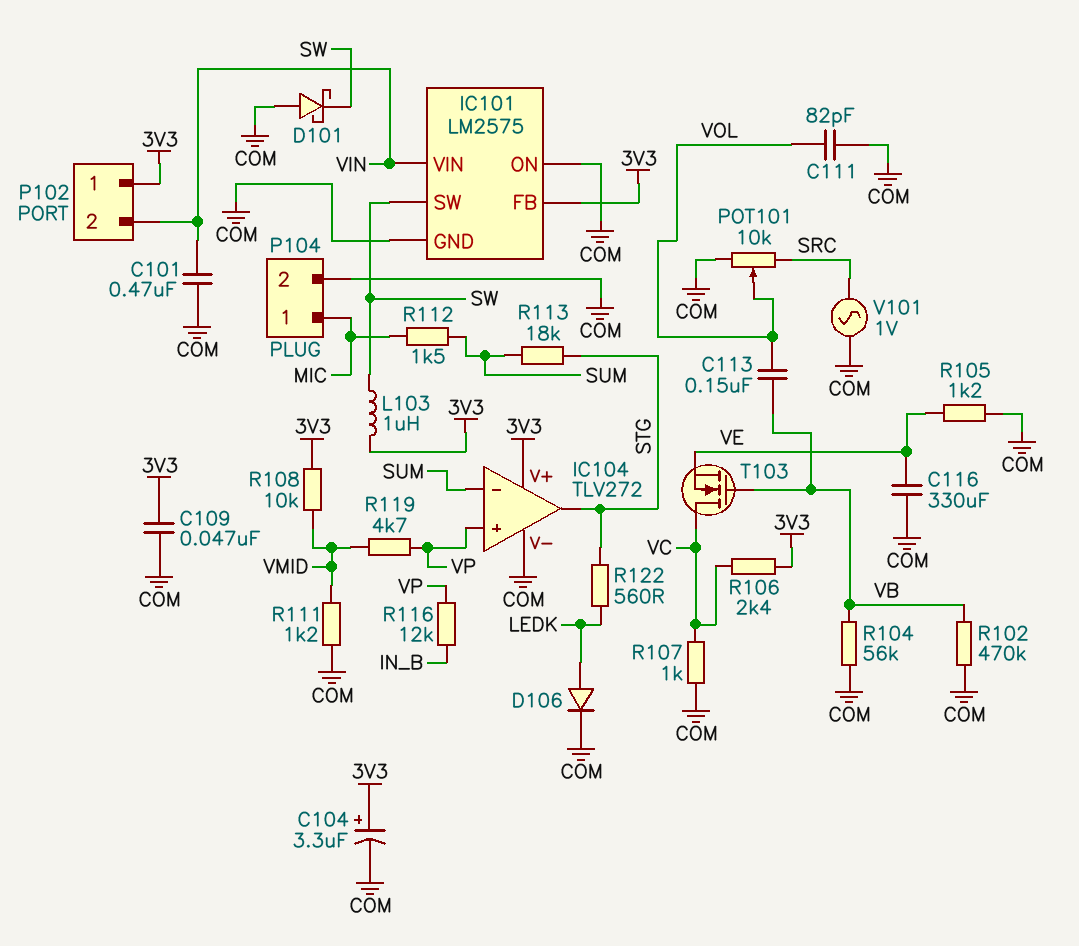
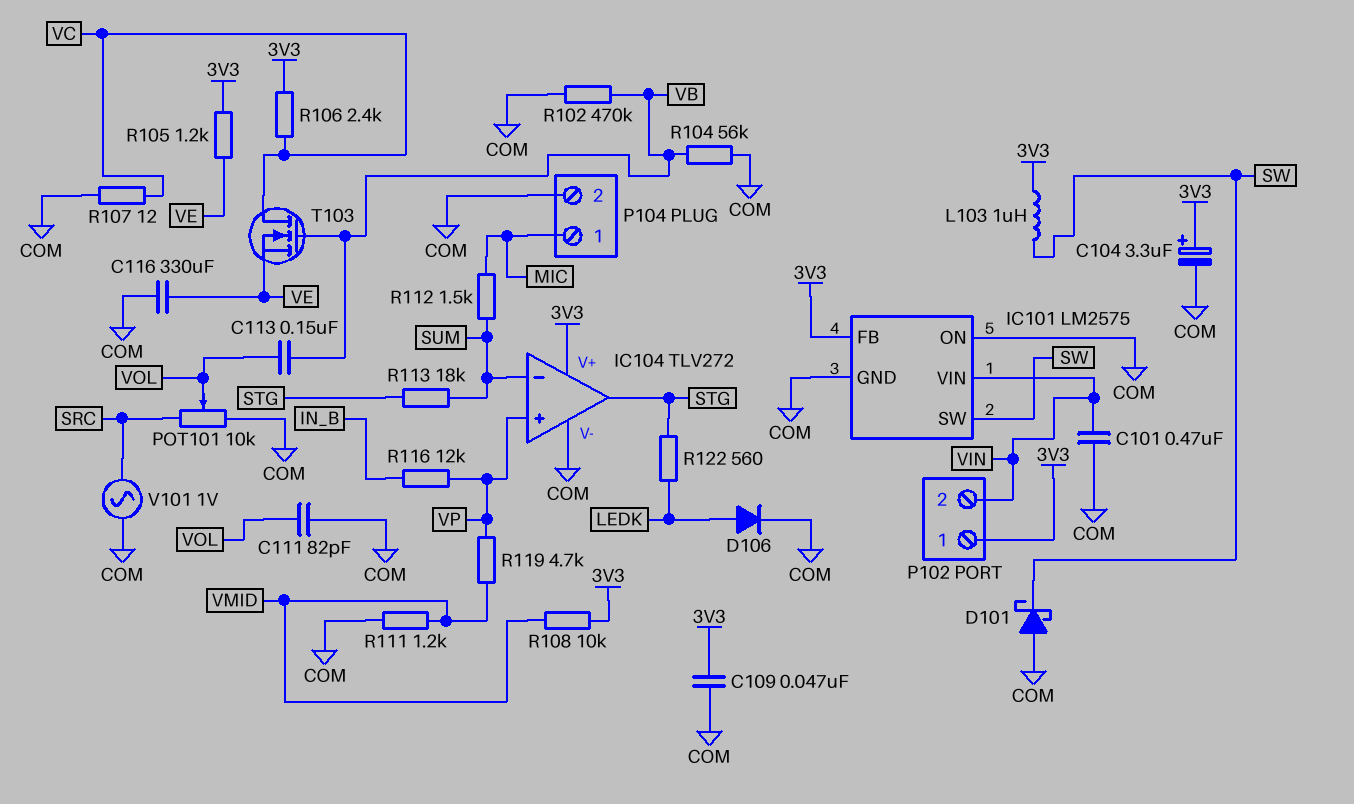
R105: 1.2k (COM, VE) -> 1.2k (3V3, VE)
R107: 1k (COM, VC) -> 12 (COM, VC)

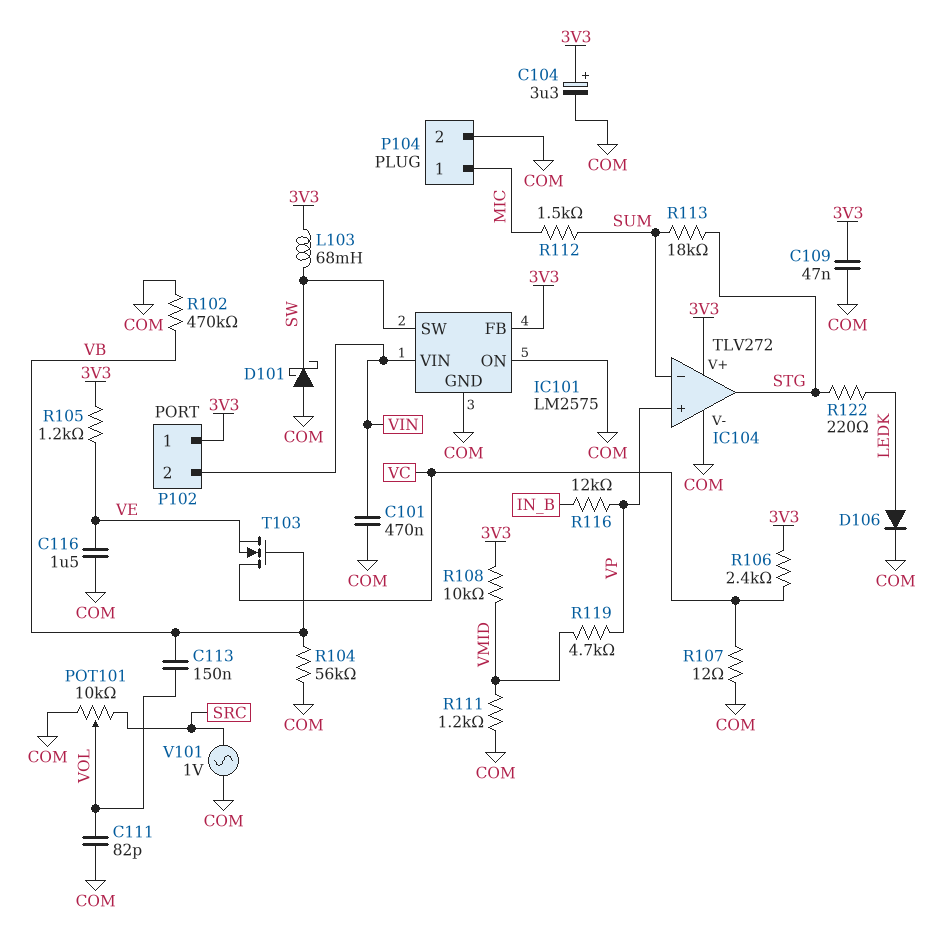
C116: 330uF (COM, VE) -> 1.5uF (COM, VE)
L103: 1uH (3V3, SW) -> 68mH (3V3, SW)
R122: 560 (LEDK, STG) -> 220 (LEDK, STG)

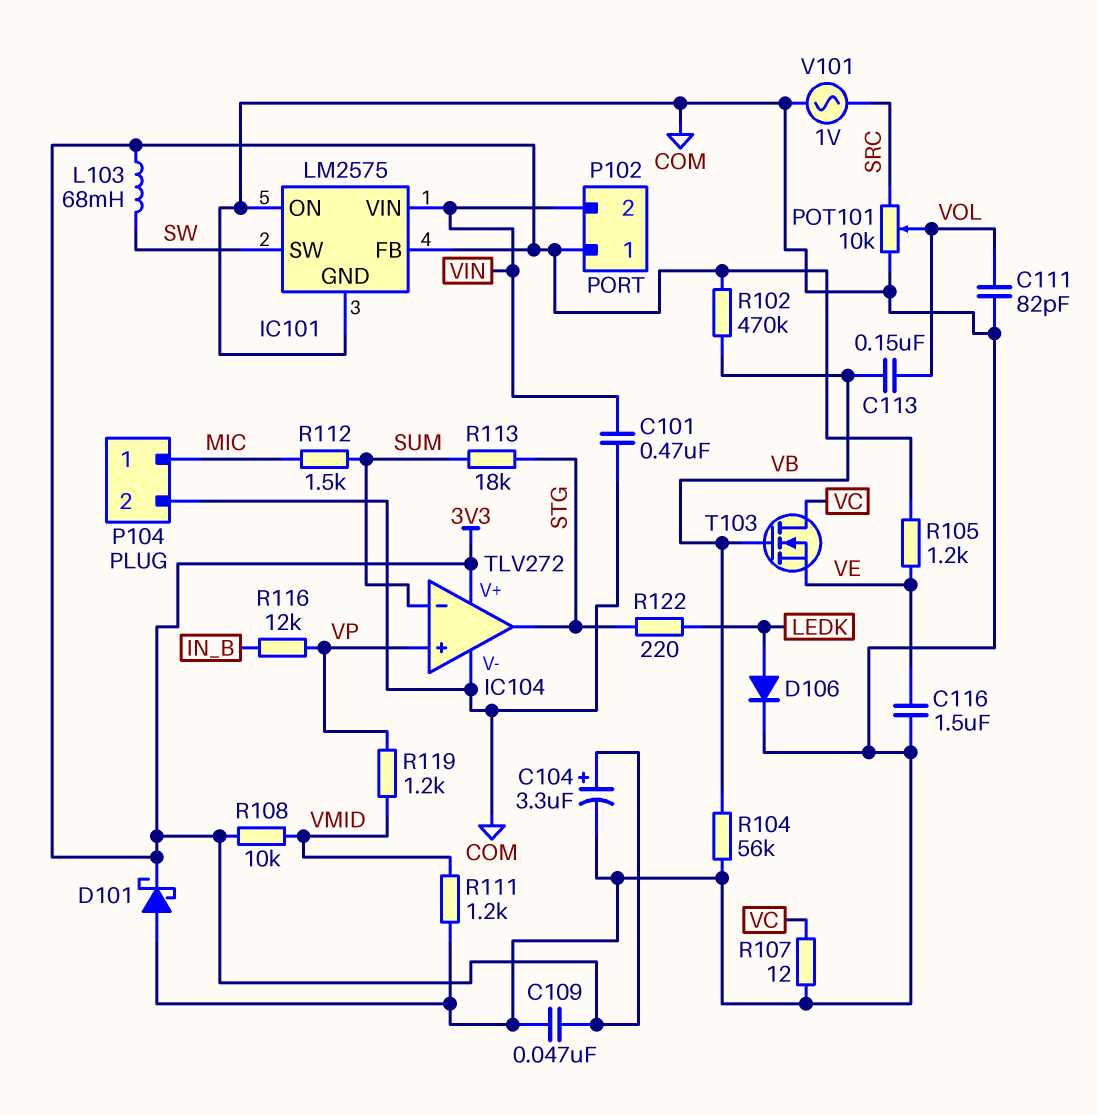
D101: schottky (A COM, K SW) -> schottky (A COM, K 3V3)
R102: 470k (COM, VB) -> 470k (3V3, VB)
R106: 2.4k (3V3, VC) -> none
R119: 4.7k (VMID, VP) -> 1.2k (VMID, VP)

